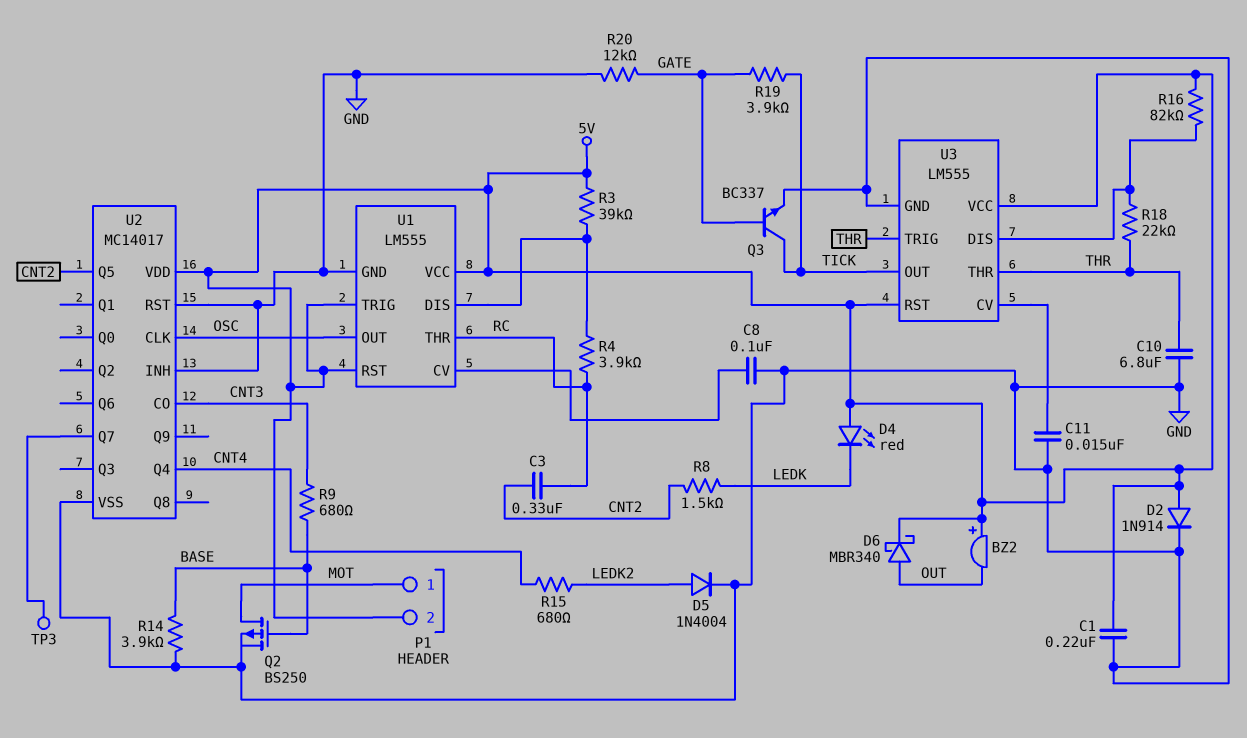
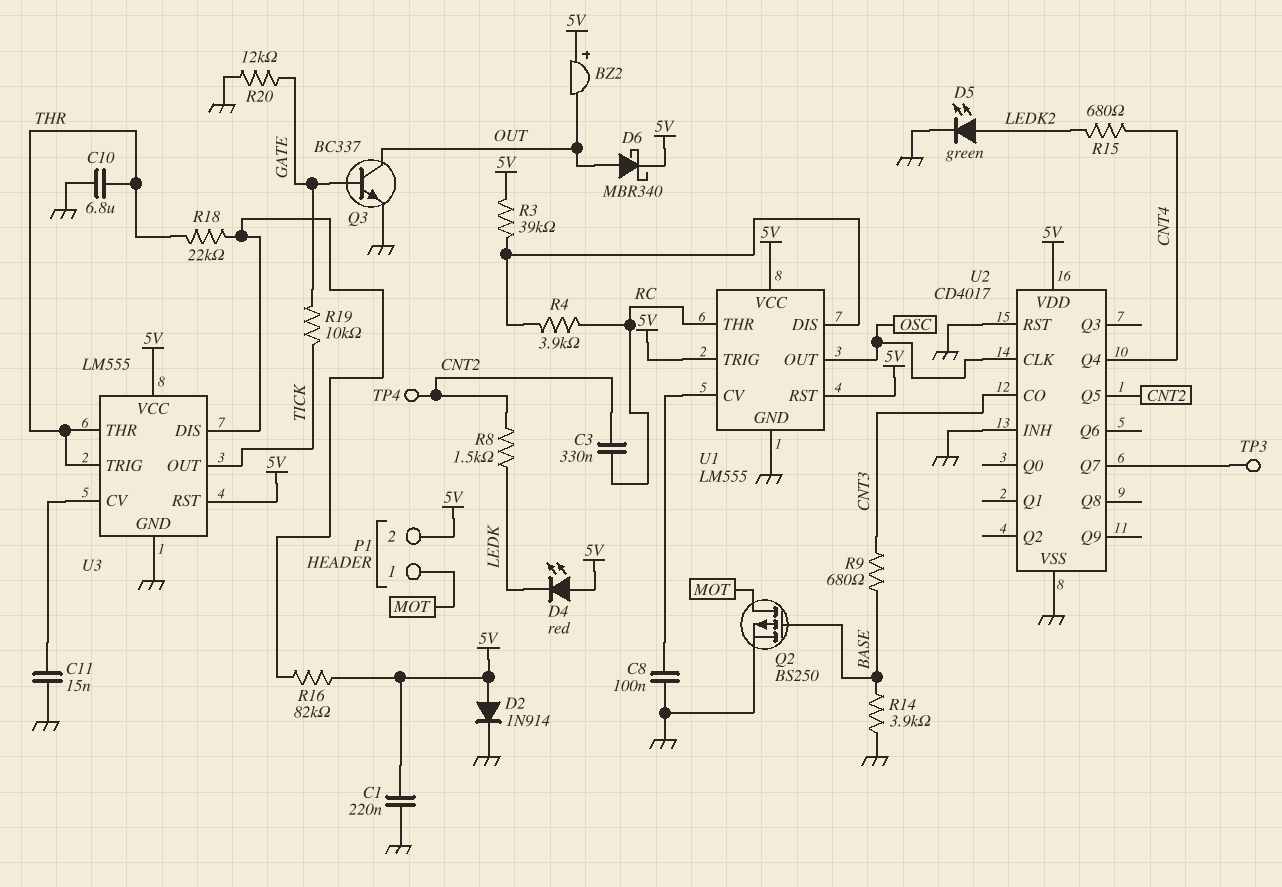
D5: diode 1N4004 (A LEDK2, K GND) -> LED green (A LEDK2, K GND)
Q3: NPN BC337 (B GATE, C TICK, E GND) -> NPN BC337 (B GATE, C OUT, E GND)
R19: 3.9k (GATE, TICK) -> 10k (GATE, TICK)
TP4: none -> test point (CNT2)
U2: MC14017 -> CD4017

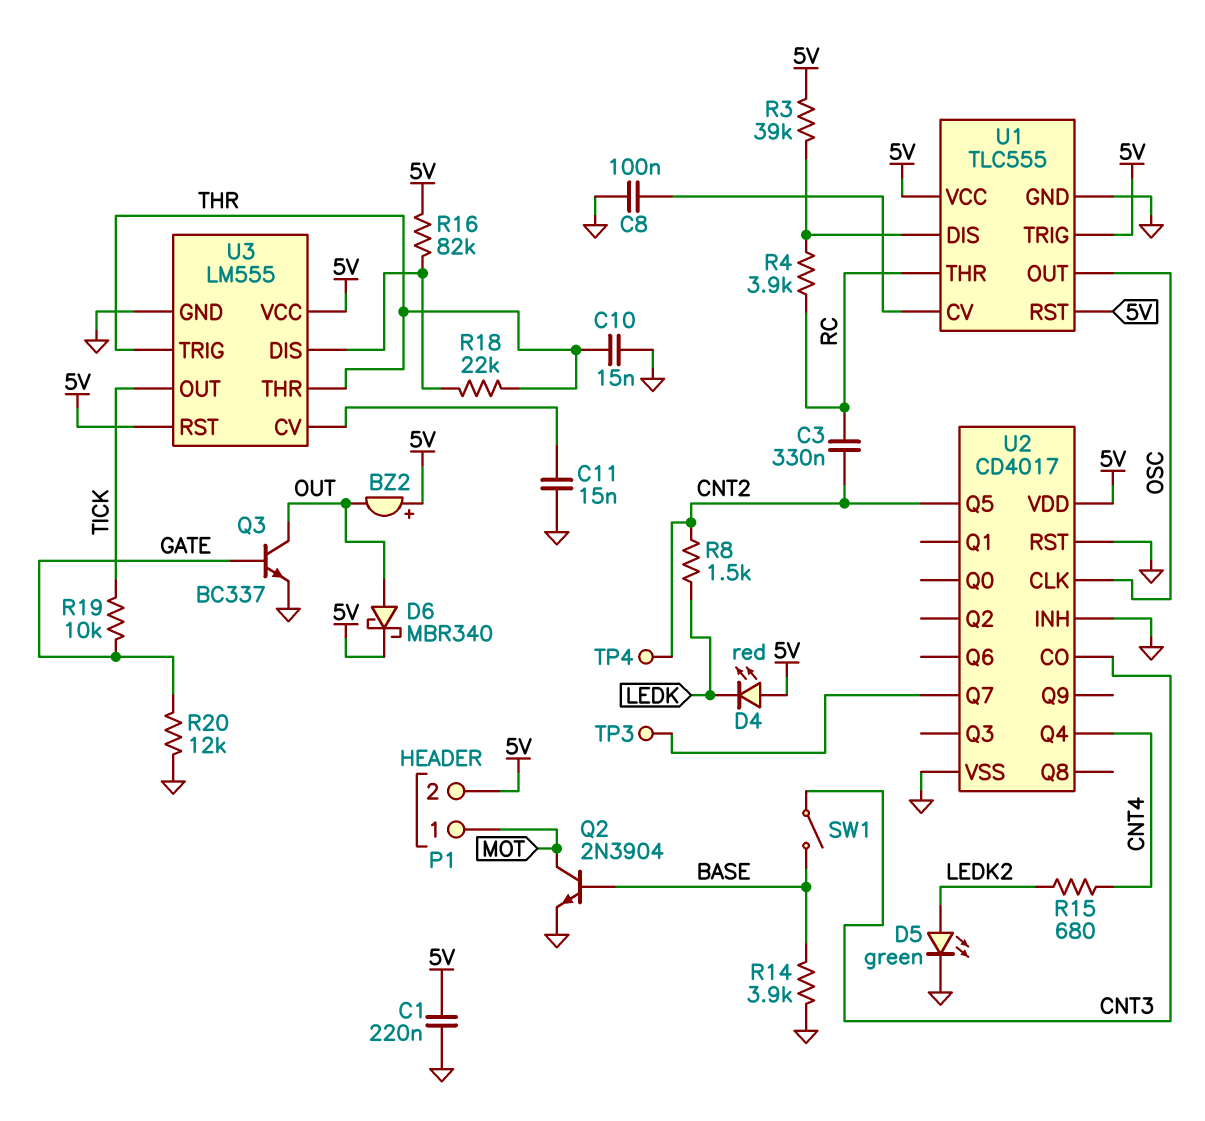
C10: 6.8uF (GND, THR) -> 15nF (GND, THR)
D2: diode 1N914 (A 5V, K GND) -> none
Q2: PMOS BS250 (G BASE, D MOT, S GND) -> NPN 2N3904 (B BASE, C MOT, E GND)
R9: 680 (BASE, CNT3) -> none
SW1: none -> switch (BASE, CNT3)
U1: LM555 -> TLC555

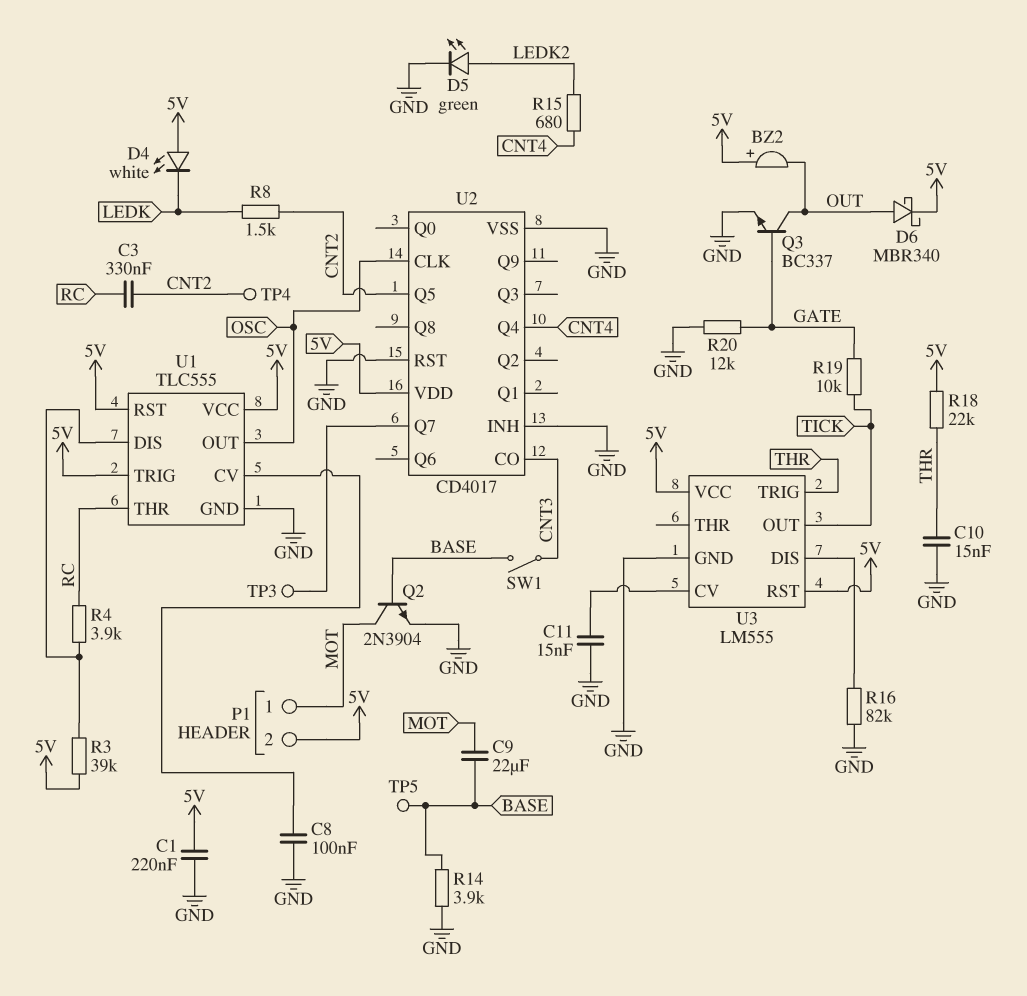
C9: none -> 22uF (BASE, MOT)
D4: LED red (A 5V, K LEDK) -> LED white (A 5V, K LEDK)
R16: 82k (5V, U3/DIS) -> 82k (GND, U3/DIS)
R18: 22k (THR, U3/DIS) -> 22k (5V, THR)
TP5: none -> test point (BASE)
U3 pin THR: THR -> none

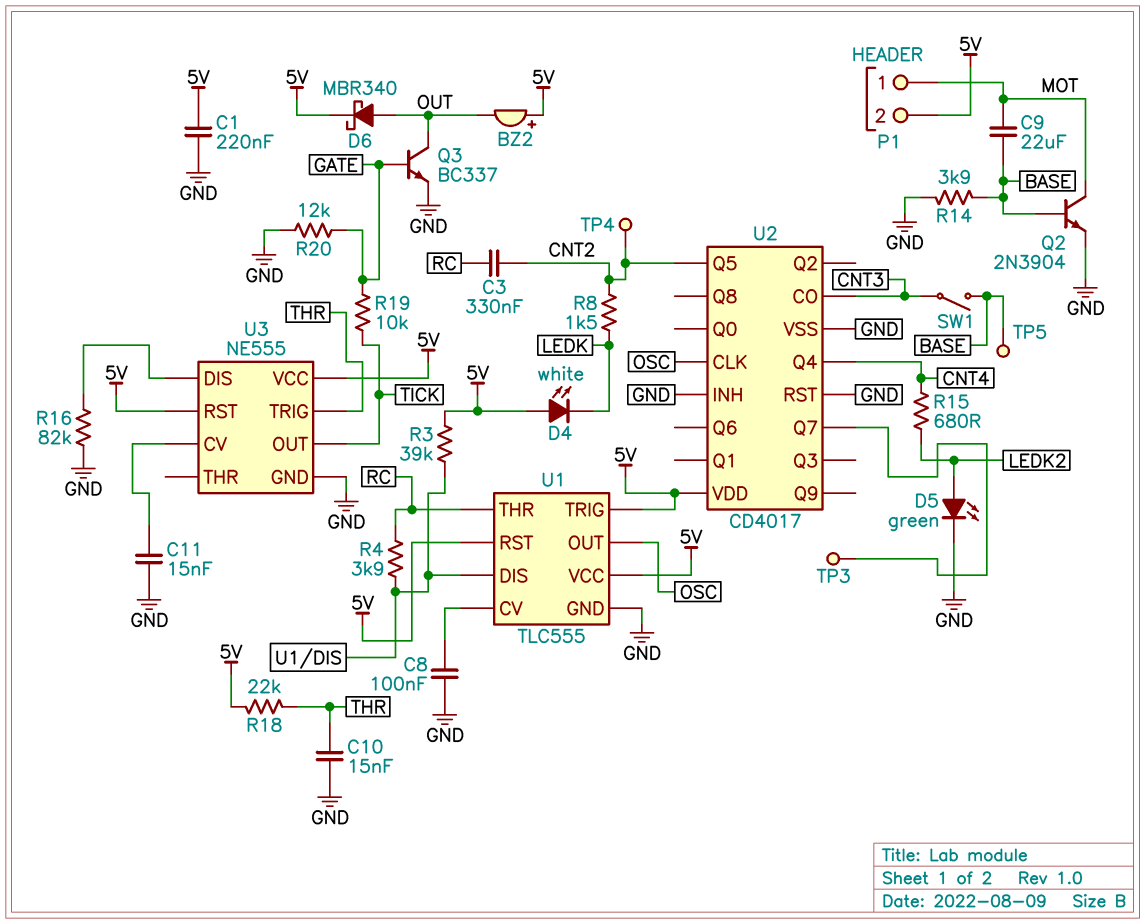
U3: LM555 -> NE555

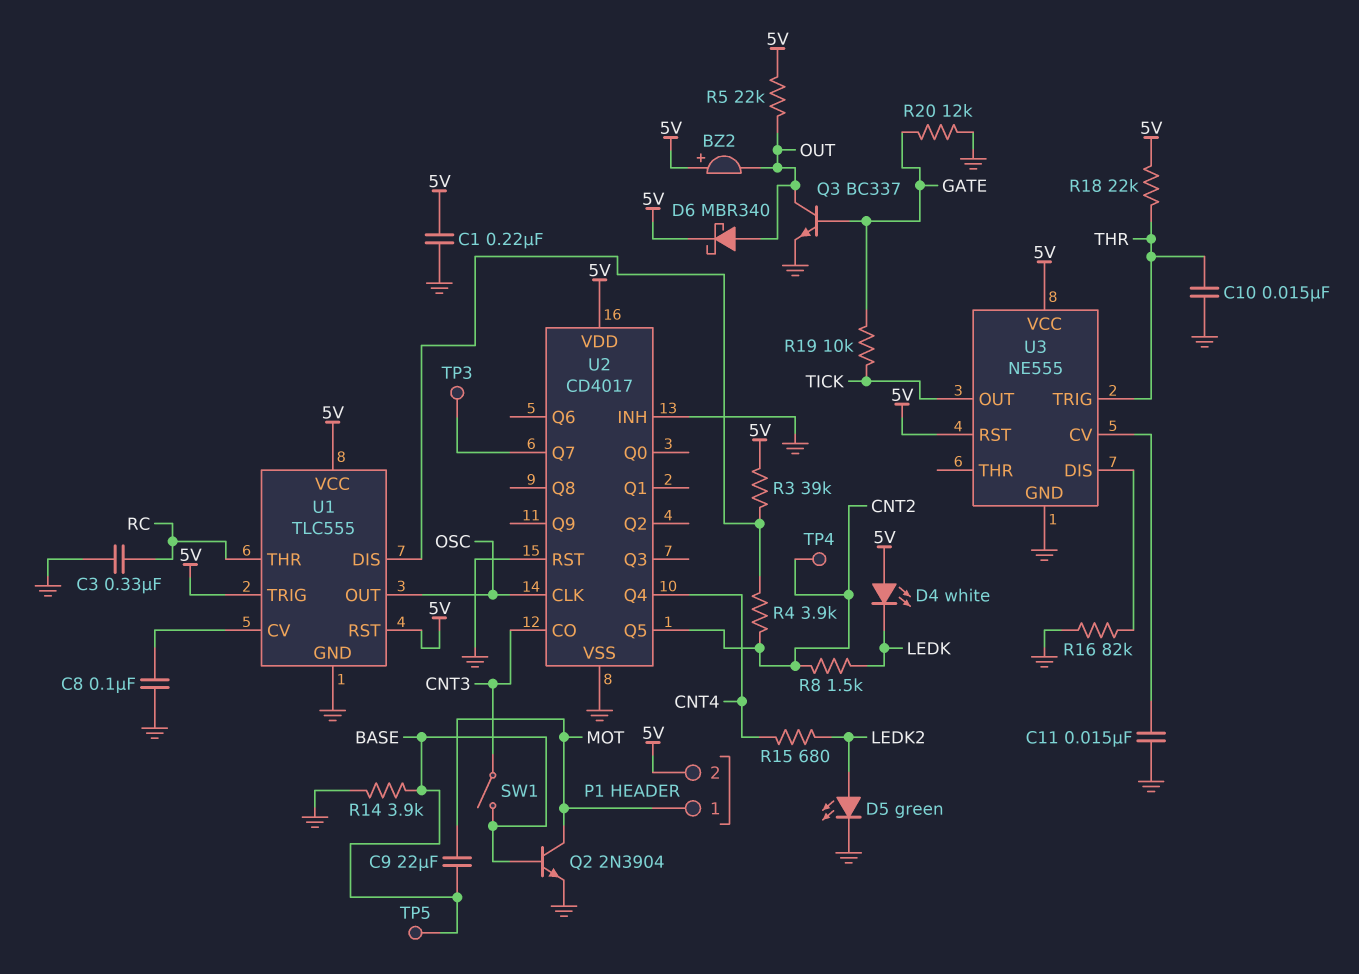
C3: 330nF (CNT2, RC) -> 330nF (GND, RC)
R4: 3.9k (RC, U1/DIS) -> 3.9k (CNT2, U1/DIS)
R5: none -> 22k (5V, OUT)

